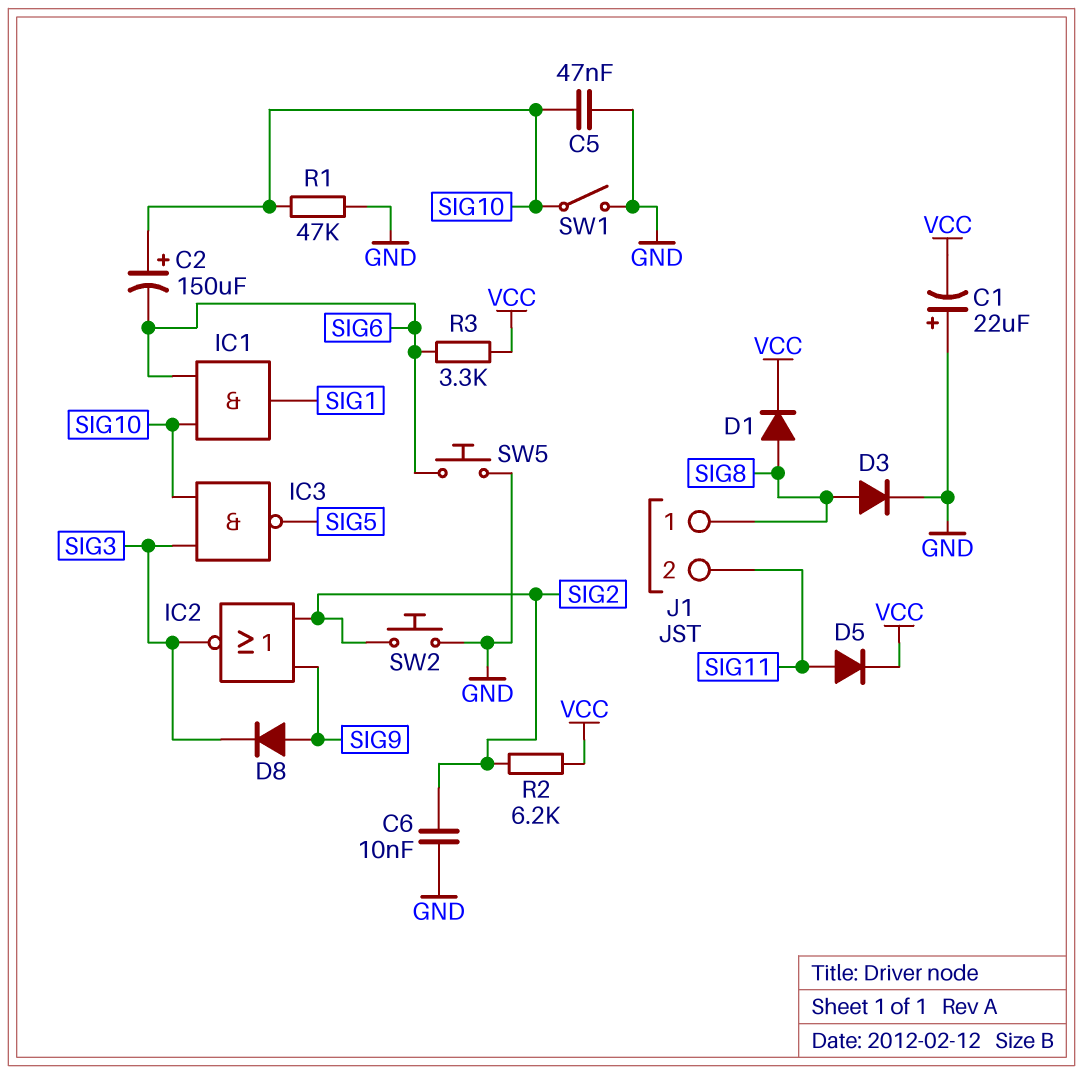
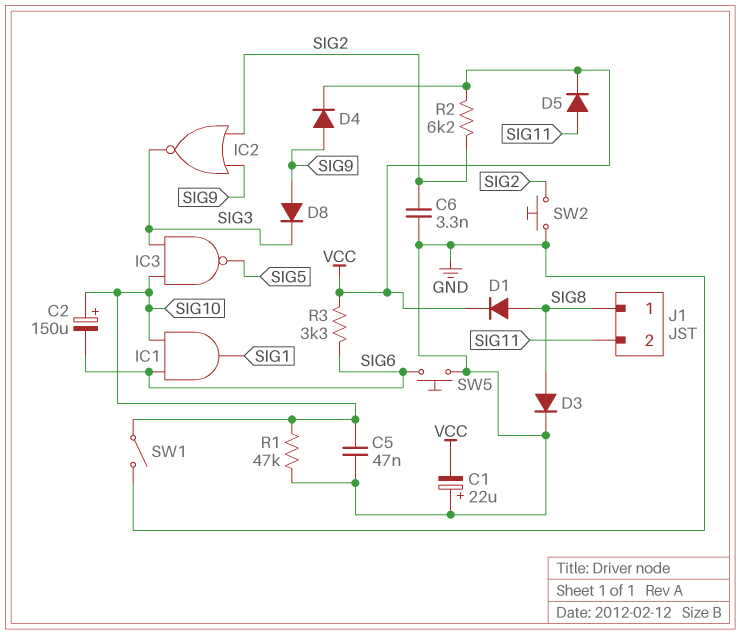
C6: 10nF (GND, SIG2) -> 3.3nF (GND, SIG2)
D4: none -> diode (A SIG9, K VCC)

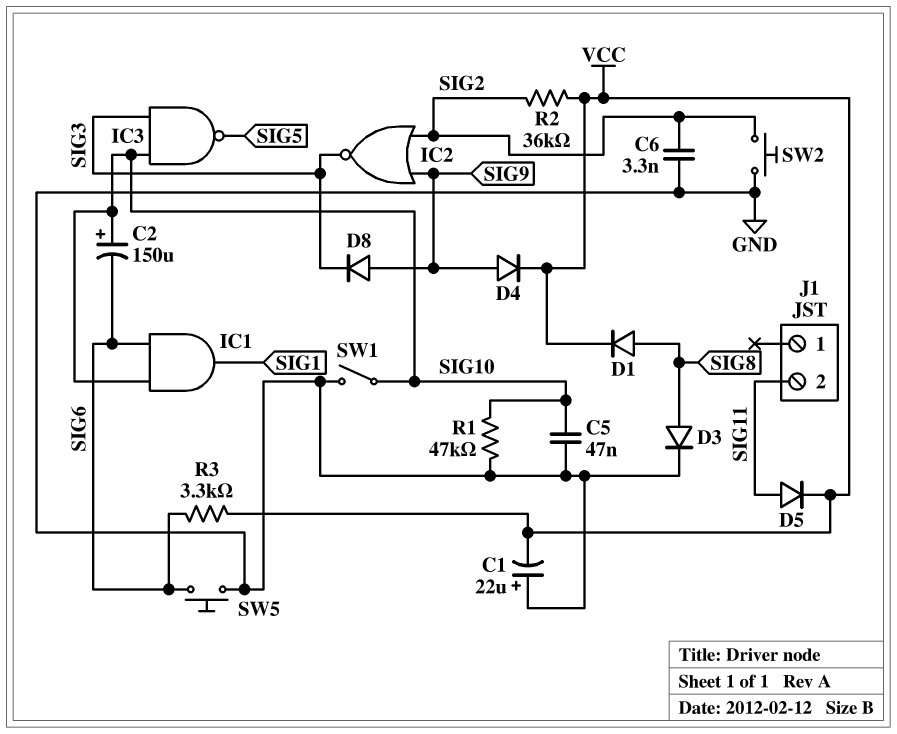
J1 pin 1: SIG8 -> none
R2: 6.2k (SIG2, VCC) -> 36k (SIG2, VCC)

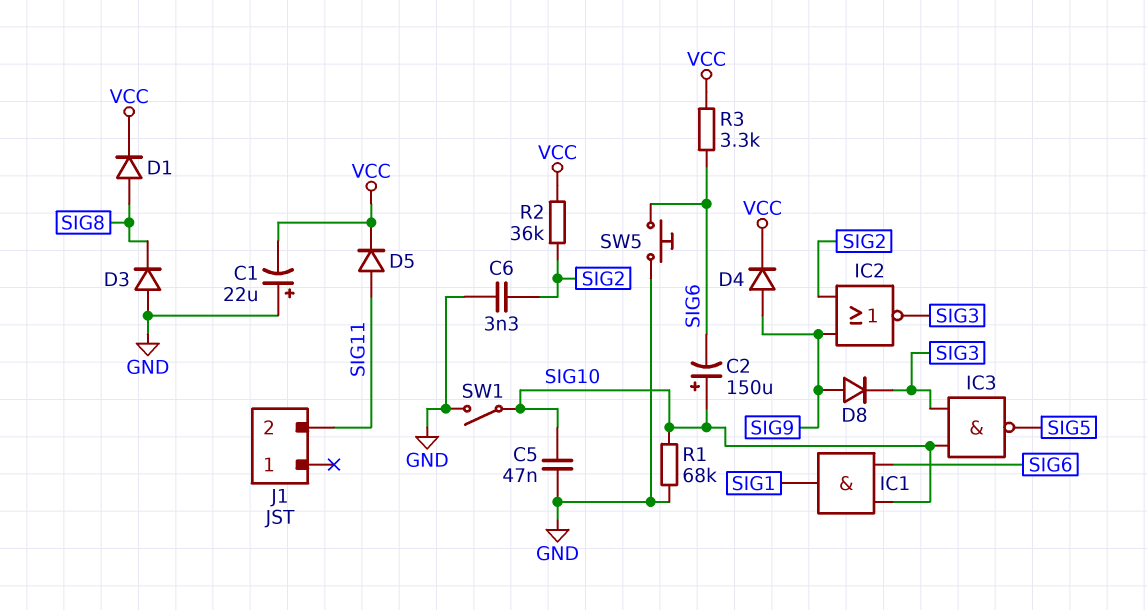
D3: diode (A SIG8, K GND) -> diode (A GND, K SIG8)
R1: 47k (GND, SIG10) -> 68k (GND, SIG10)
SW2: button (GND, SIG2) -> none

